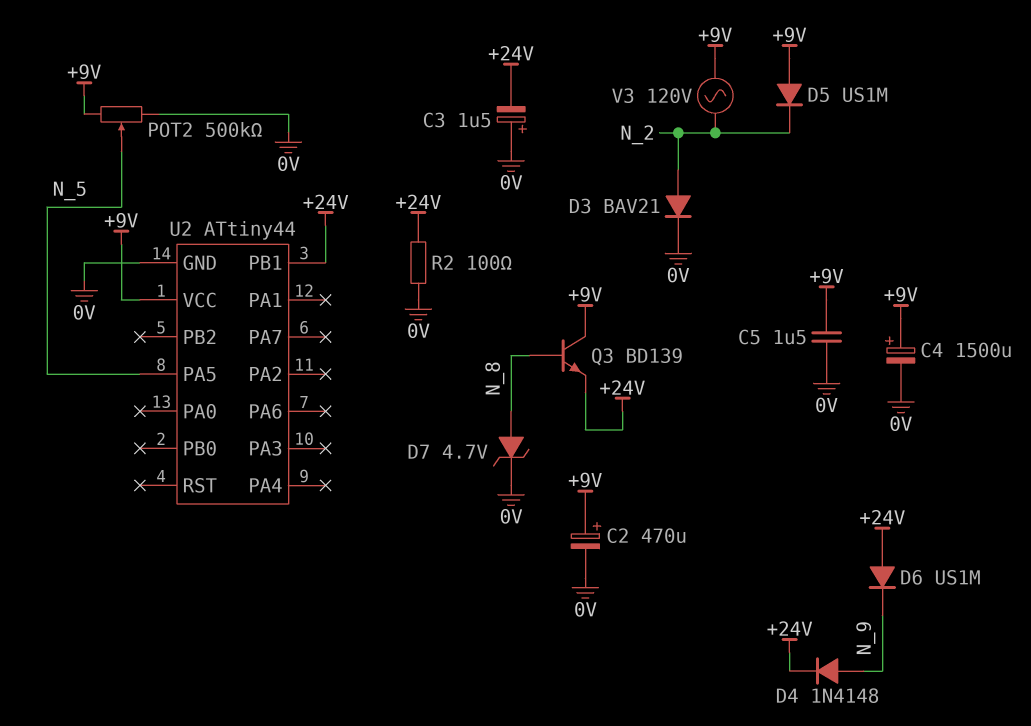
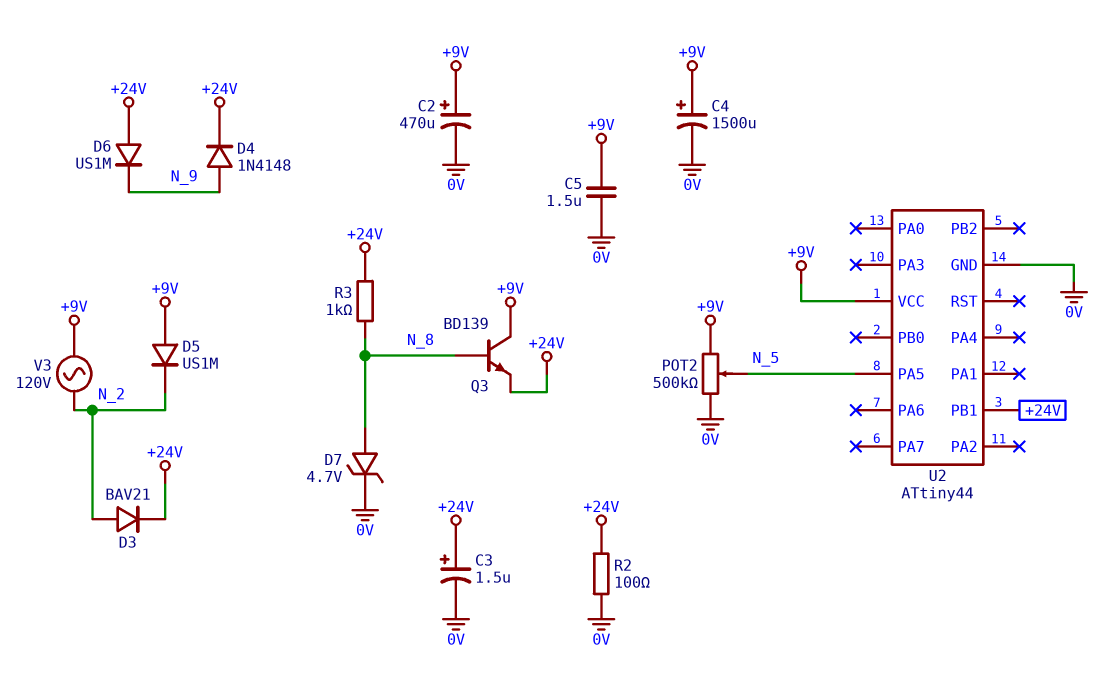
C3: 1.5uF (plus 0V, minus +24V) -> 1.5uF (plus +24V, minus 0V)
D3: diode BAV21 (A N_2, K 0V) -> diode BAV21 (A N_2, K +24V)
R3: none -> 1k (+24V, N_8)

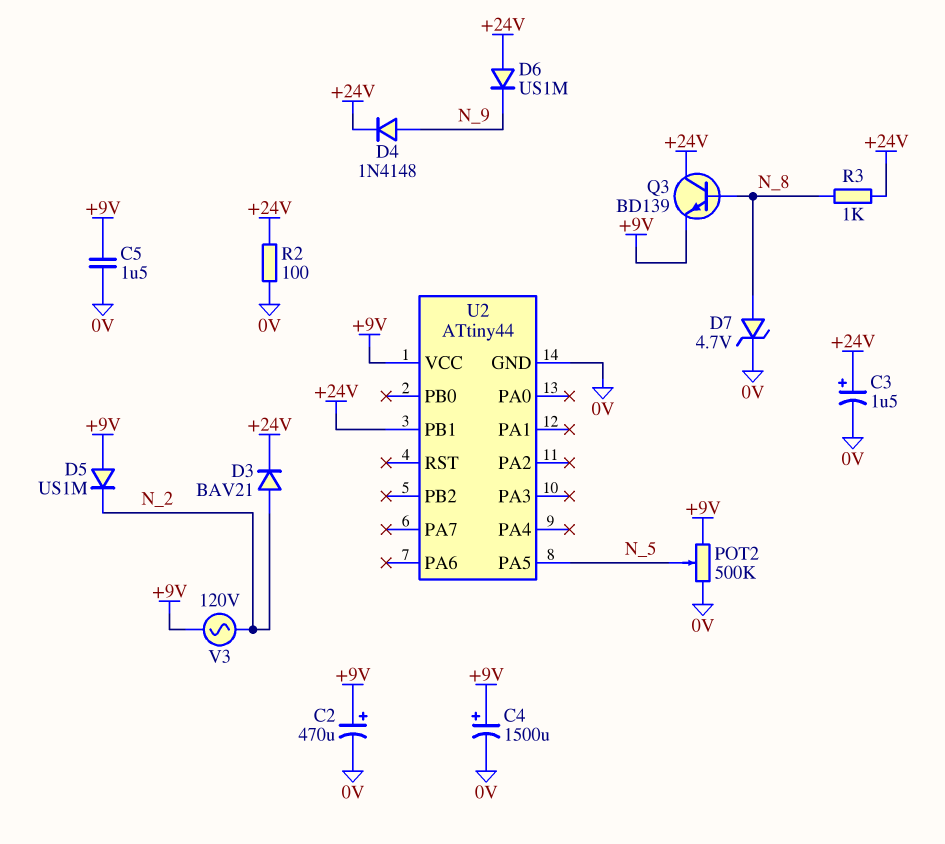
Q3: NPN BD139 (B N_8, C +9V, E +24V) -> NPN BD139 (B N_8, C +24V, E +9V)

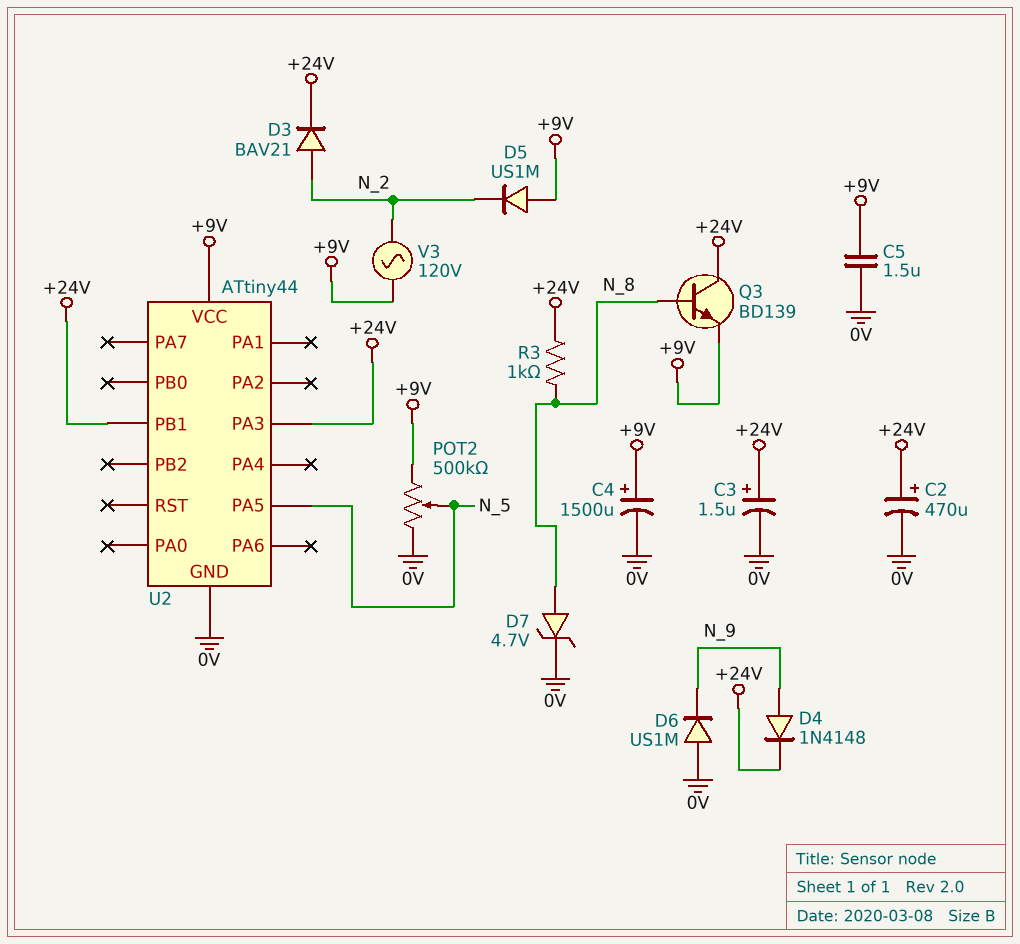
C2: 470uF (plus +9V, minus 0V) -> 470uF (plus +24V, minus 0V)
D6: diode US1M (A +24V, K N_9) -> diode US1M (A 0V, K N_9)
R2: 100 (+24V, 0V) -> none
U2 pin PA3: none -> +24V

